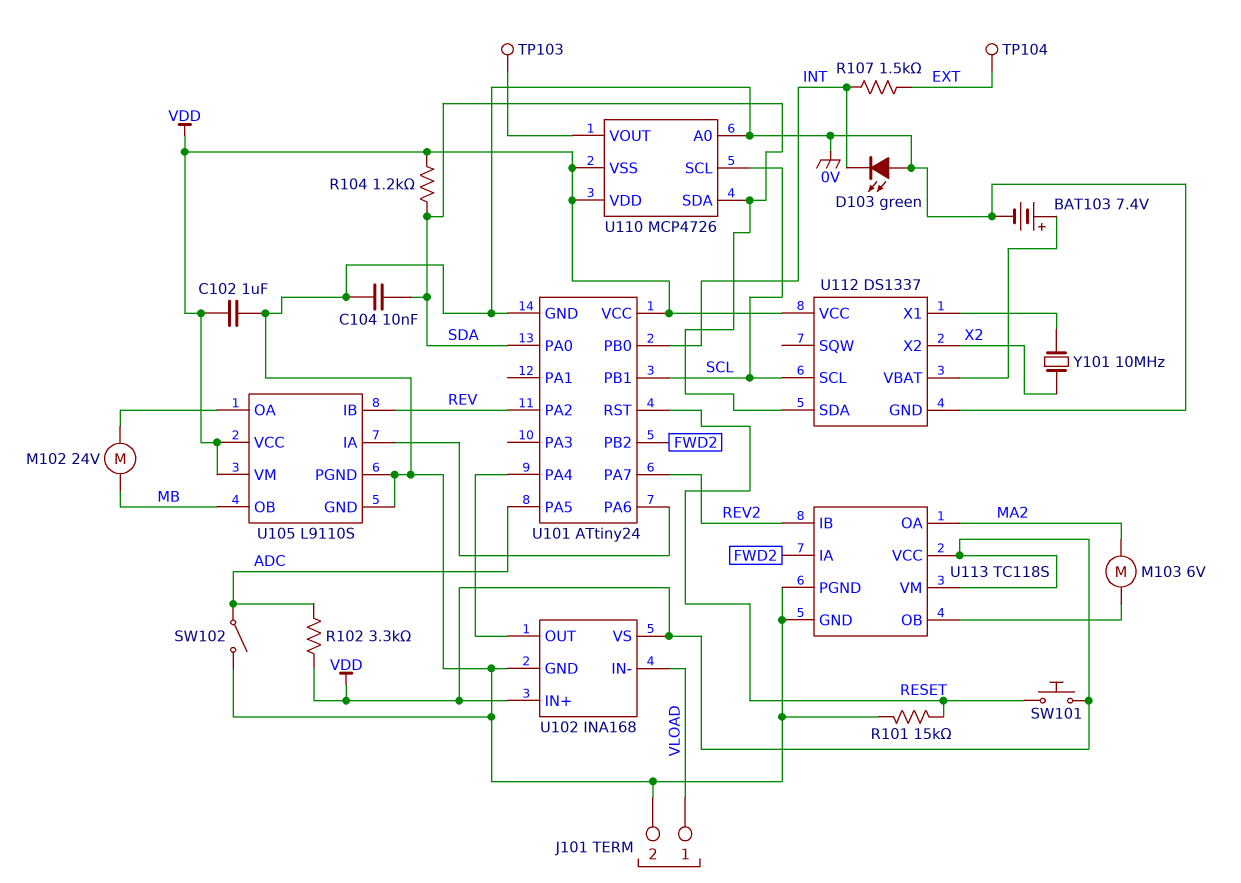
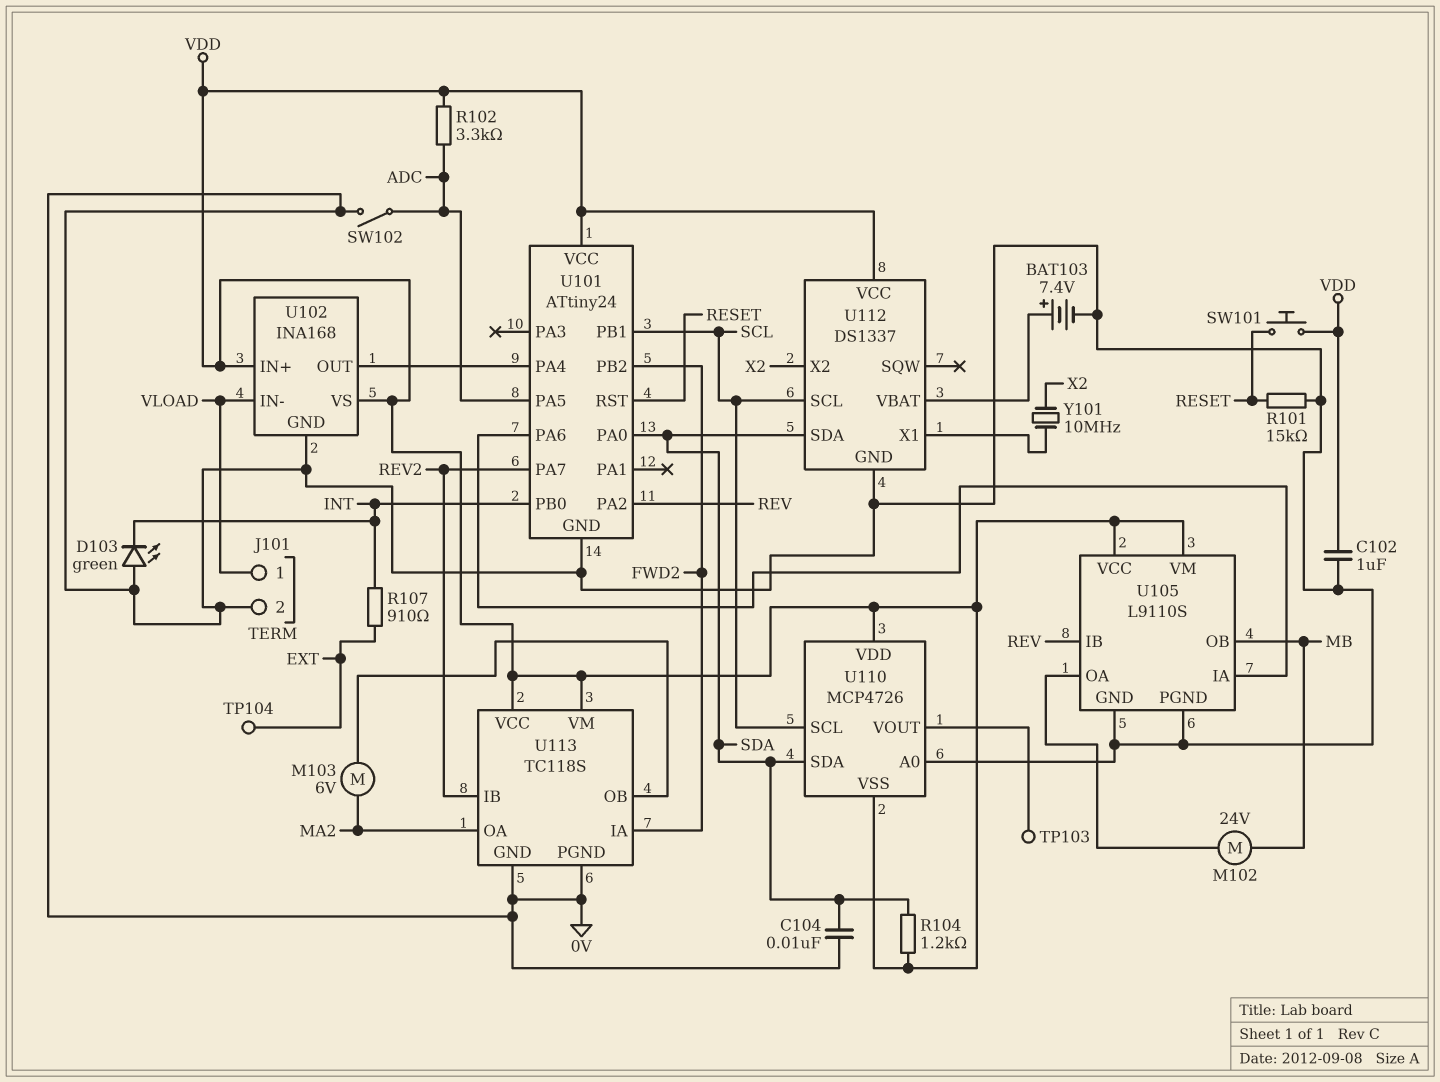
R107: 1.5k (EXT, INT) -> 910 (EXT, INT)

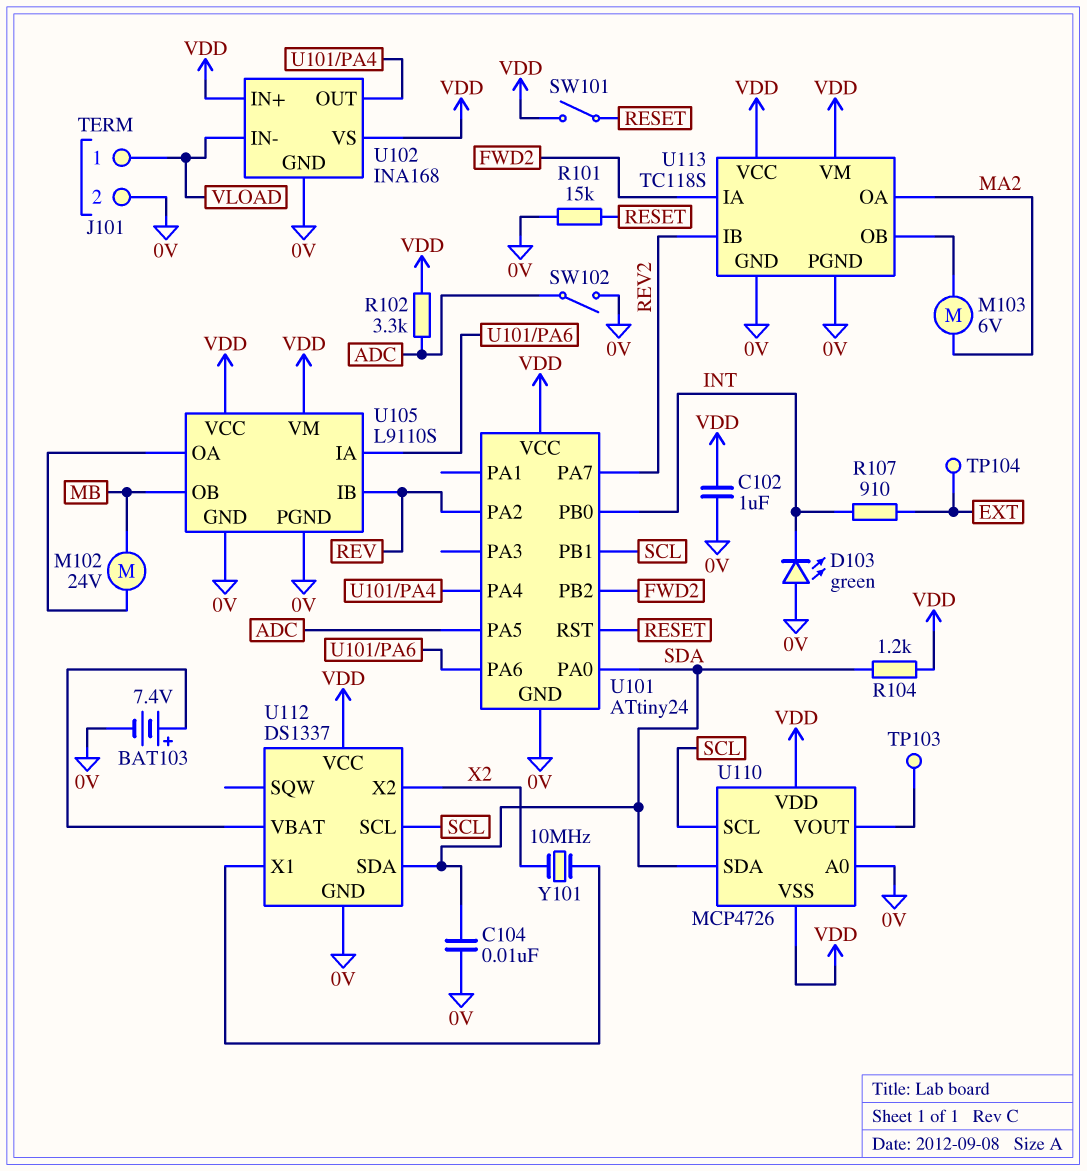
SW101: button (RESET, VDD) -> switch (RESET, VDD)

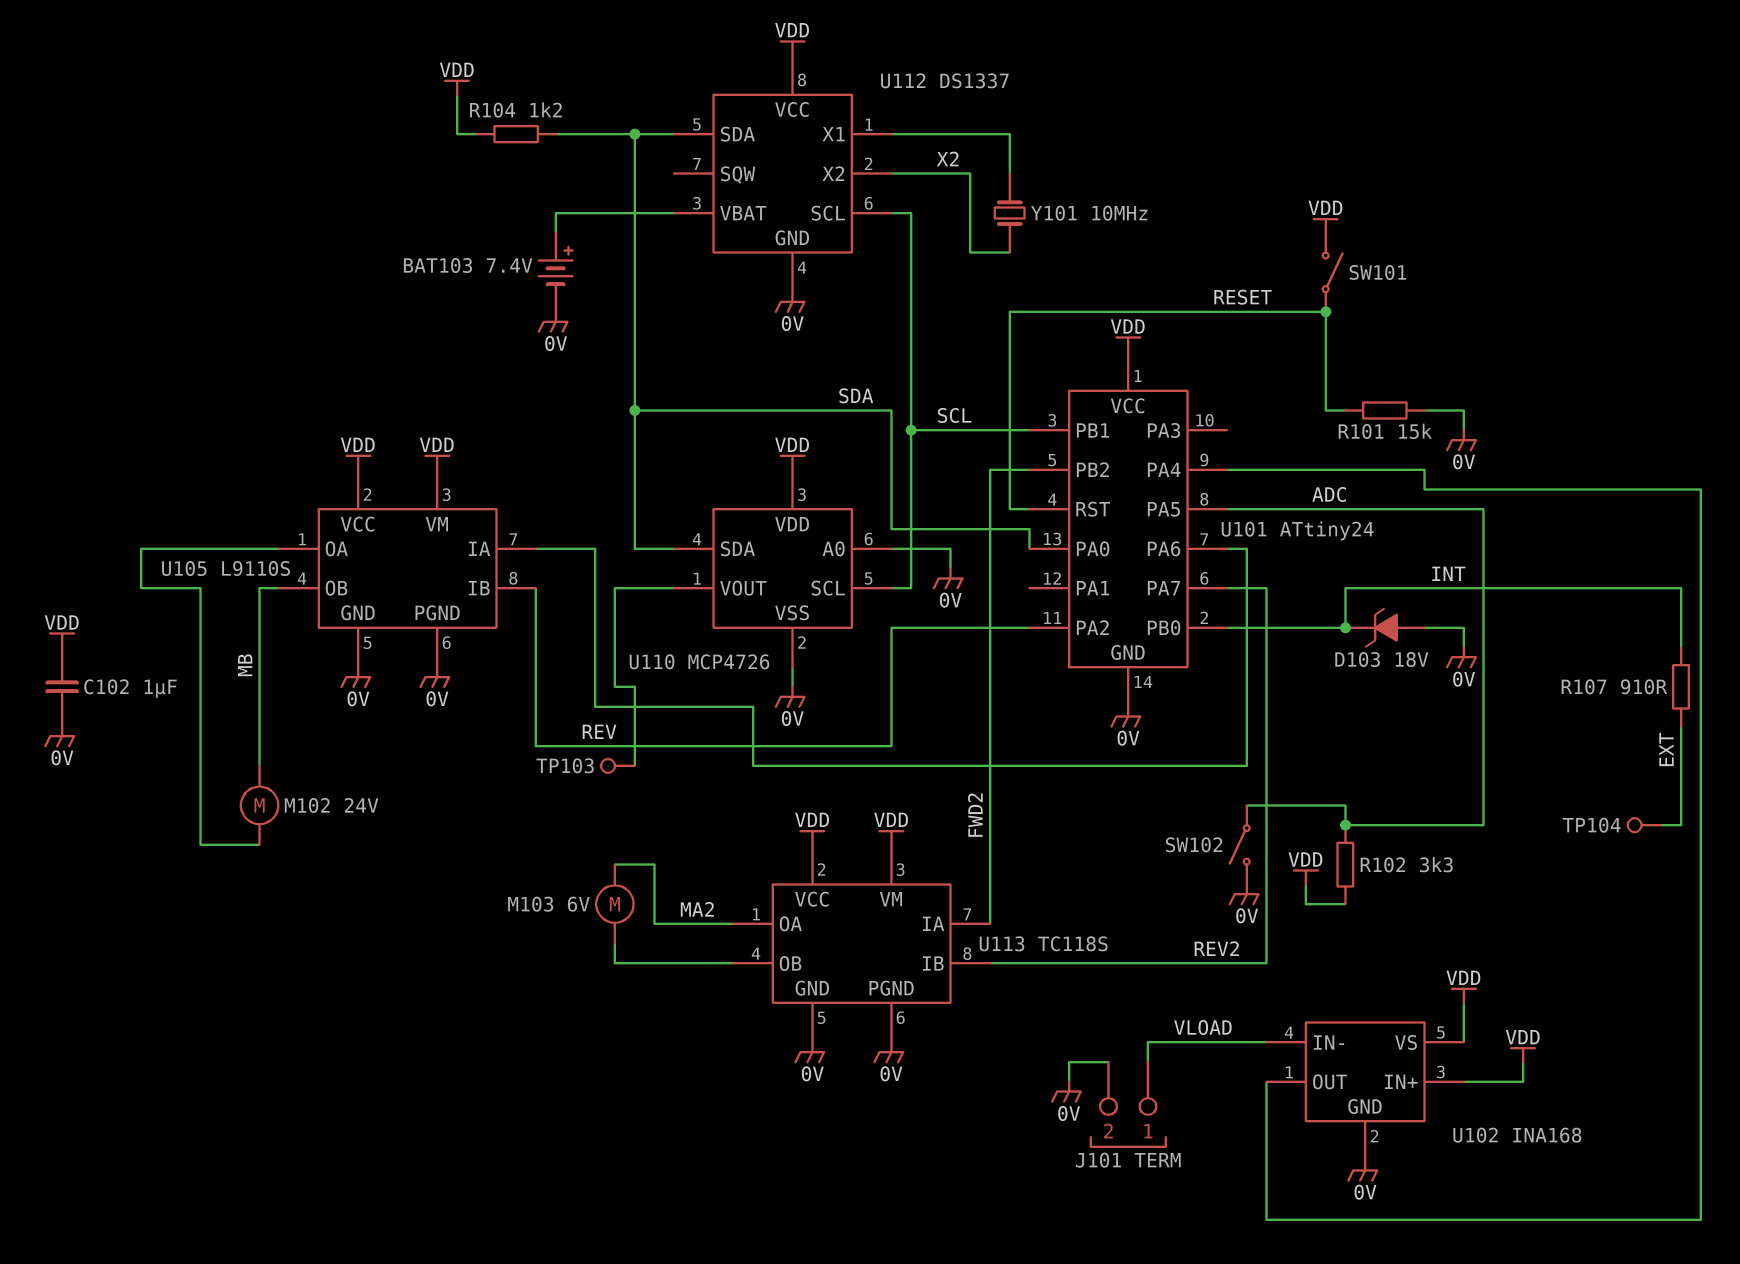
C104: 10nF (0V, SDA) -> none
D103: LED green (A 0V, K INT) -> zener 18V (A 0V, K INT)
U110 pin VSS: VDD -> 0V

